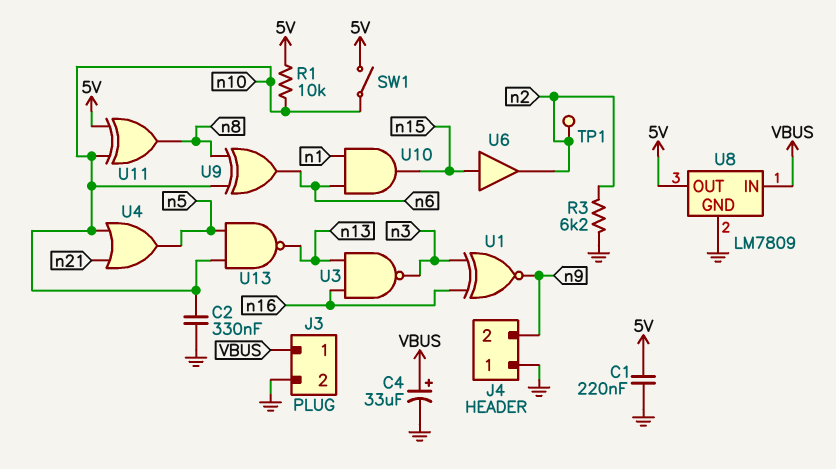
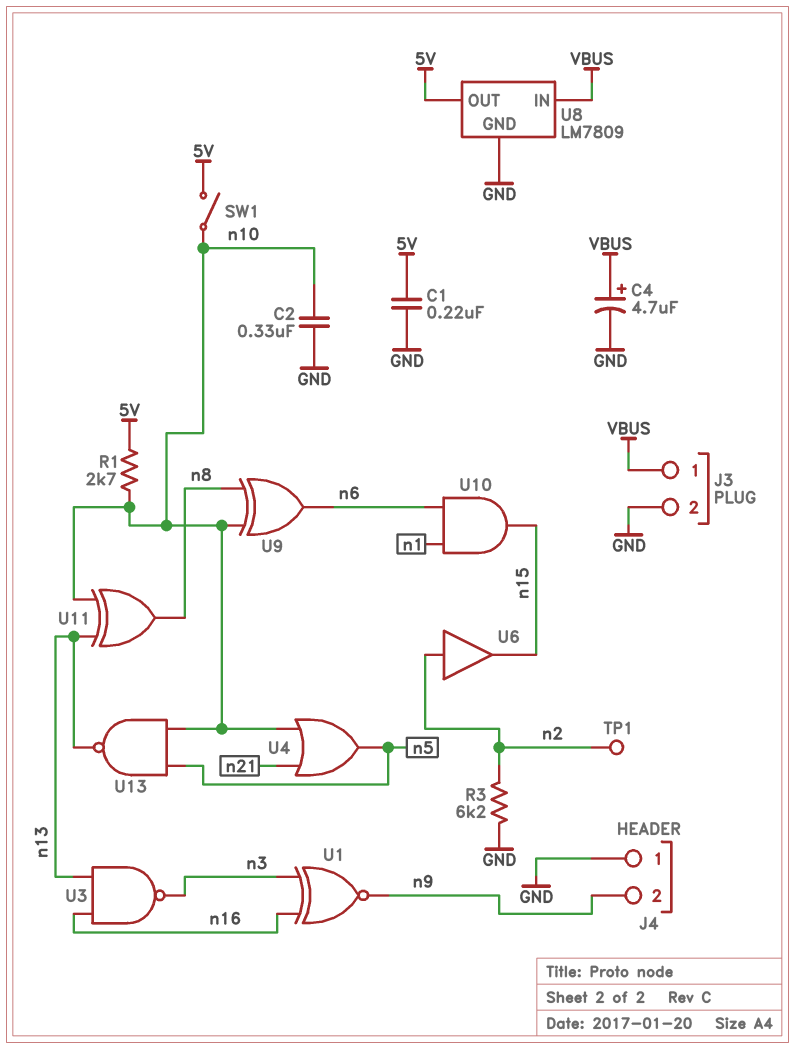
C4: 33uF (plus VBUS, minus GND) -> 4.7uF (plus VBUS, minus GND)
R1: 10k (5V, n10) -> 2.7k (5V, n10)
U6: buffer (in n15, out n2) -> buffer (in n2, out n15)
U11: XOR (in 5V, in n10, out n8) -> XOR (in n10, in n13, out n8)

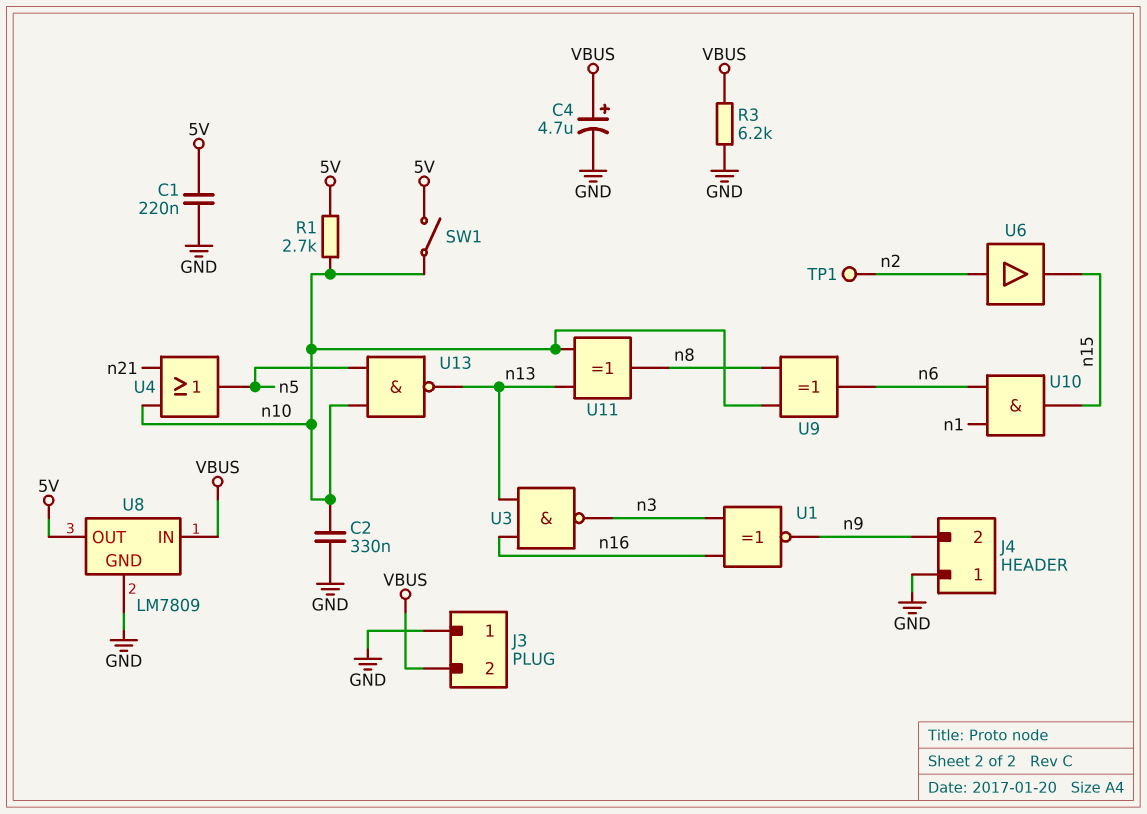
J3 pin 1: VBUS -> GND
J3 pin 2: GND -> VBUS
R3: 6.2k (GND, n2) -> 6.2k (GND, VBUS)

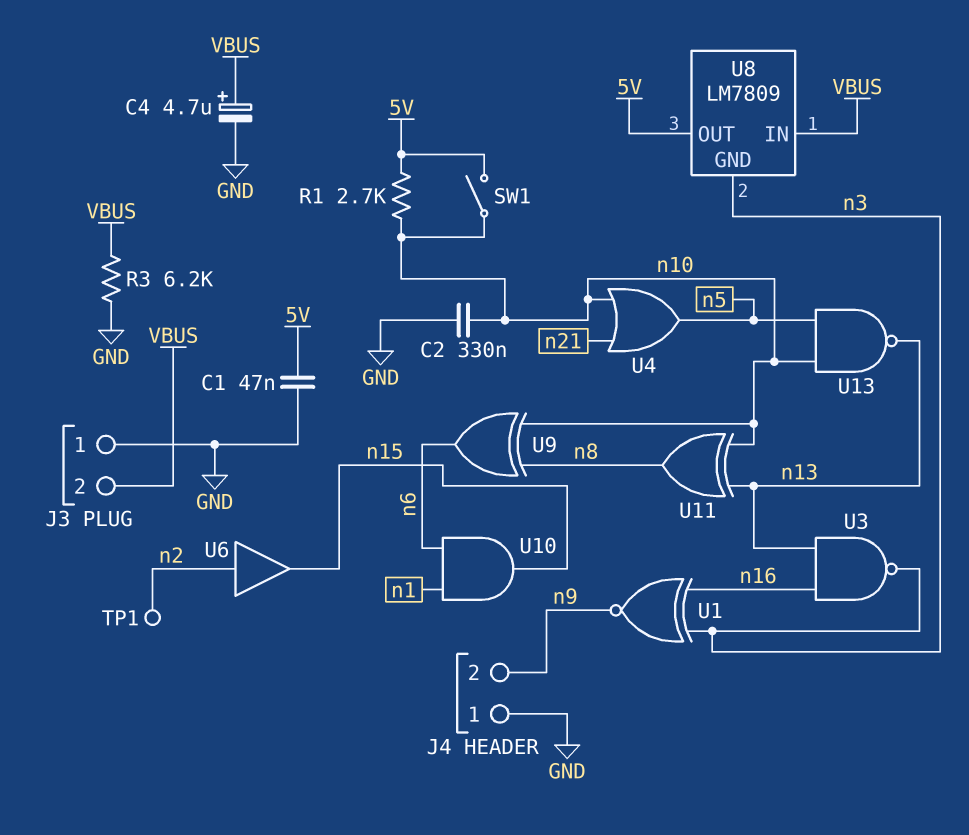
C1: 220nF (5V, GND) -> 47nF (5V, GND)
U8 pin GND: GND -> n3

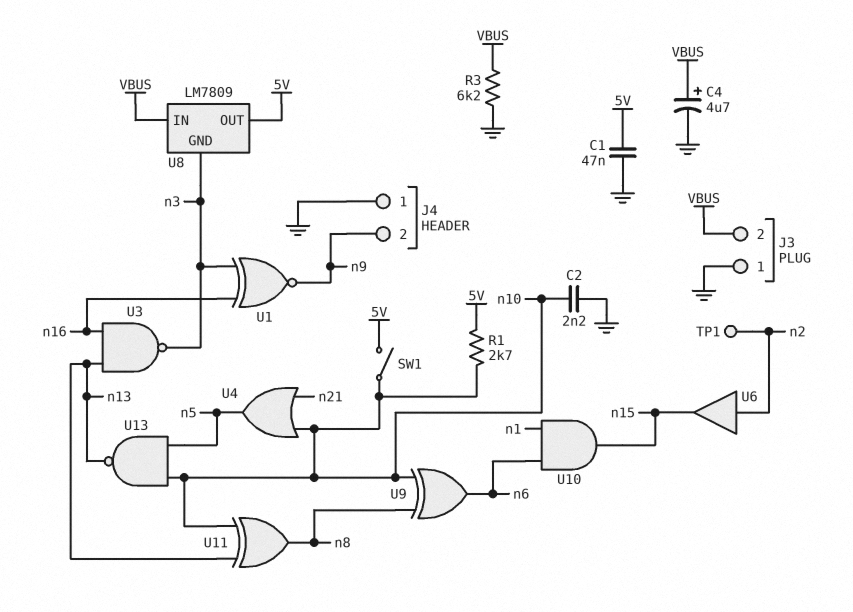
C2: 330nF (GND, n10) -> 2.2nF (GND, n10)

